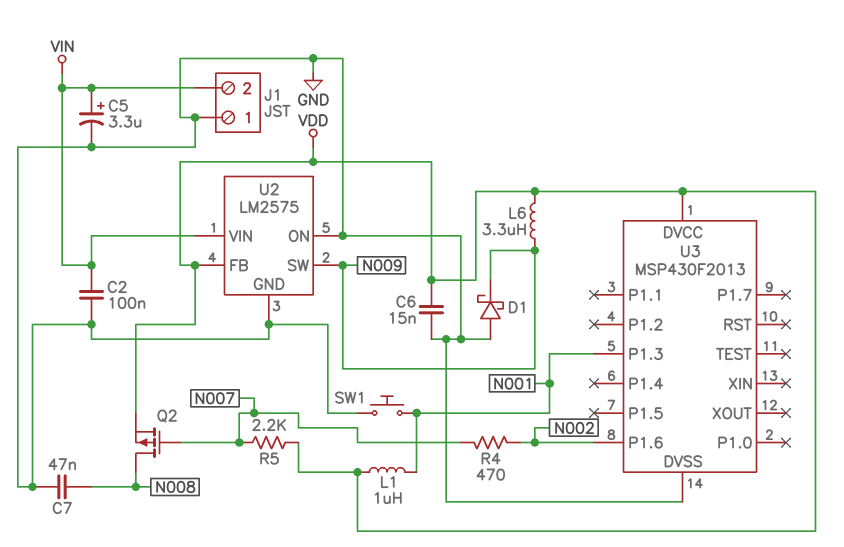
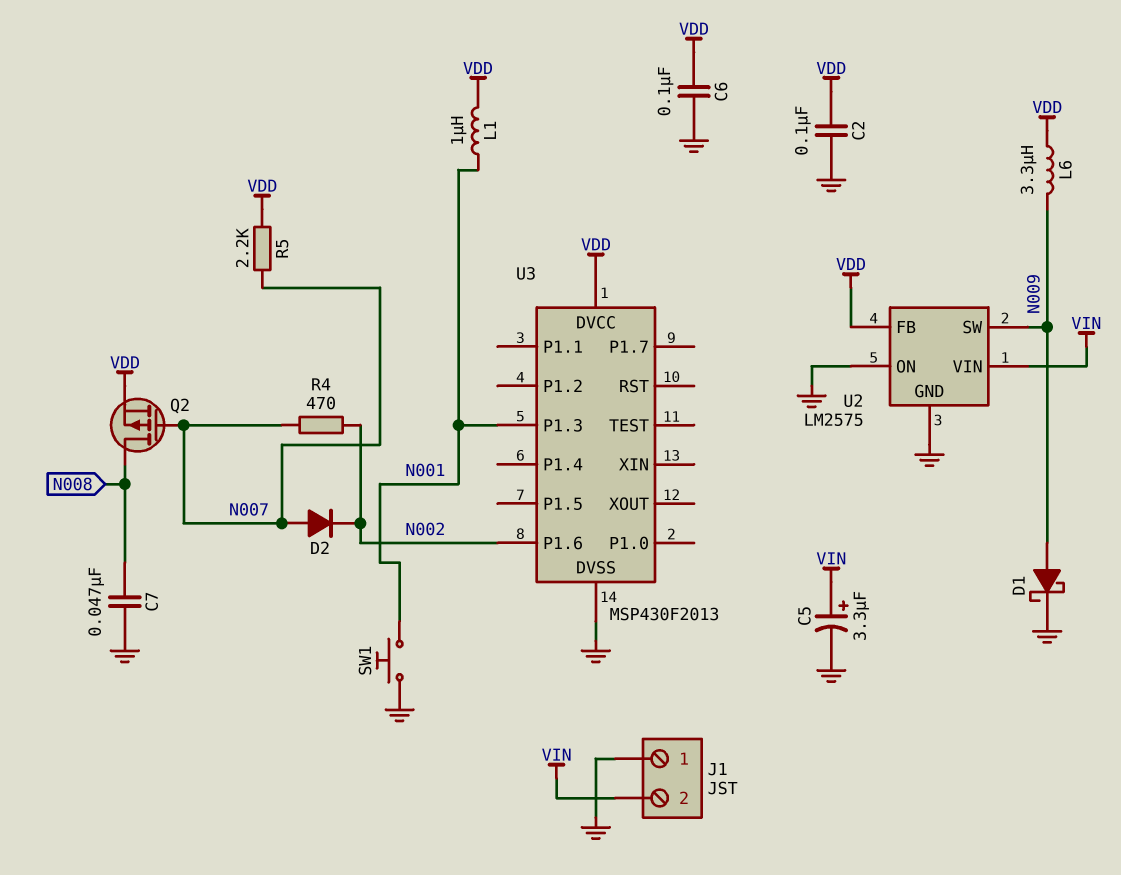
C2: 100nF (GND, VIN) -> 100nF (GND, VDD)
C6: 15nF (GND, VDD) -> 100nF (GND, VDD)
D1: schottky (A GND, K N009) -> schottky (A N009, K GND)
D2: none -> diode (A N007, K N002)

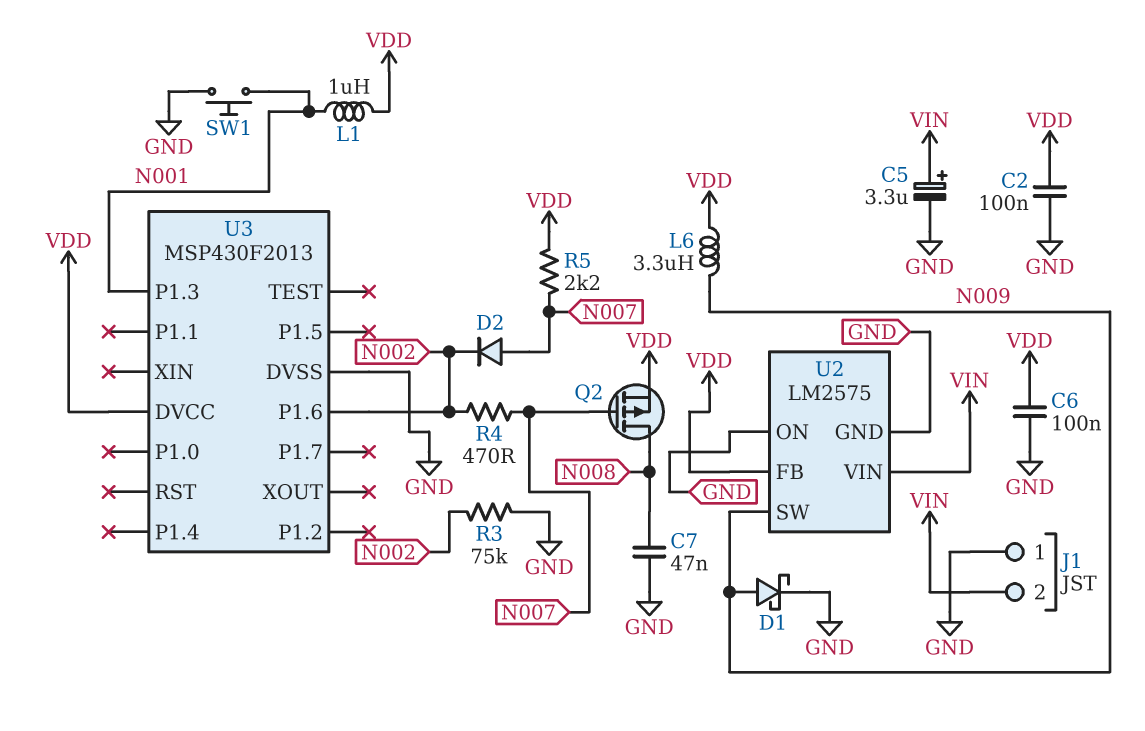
R3: none -> 75k (GND, N002)

